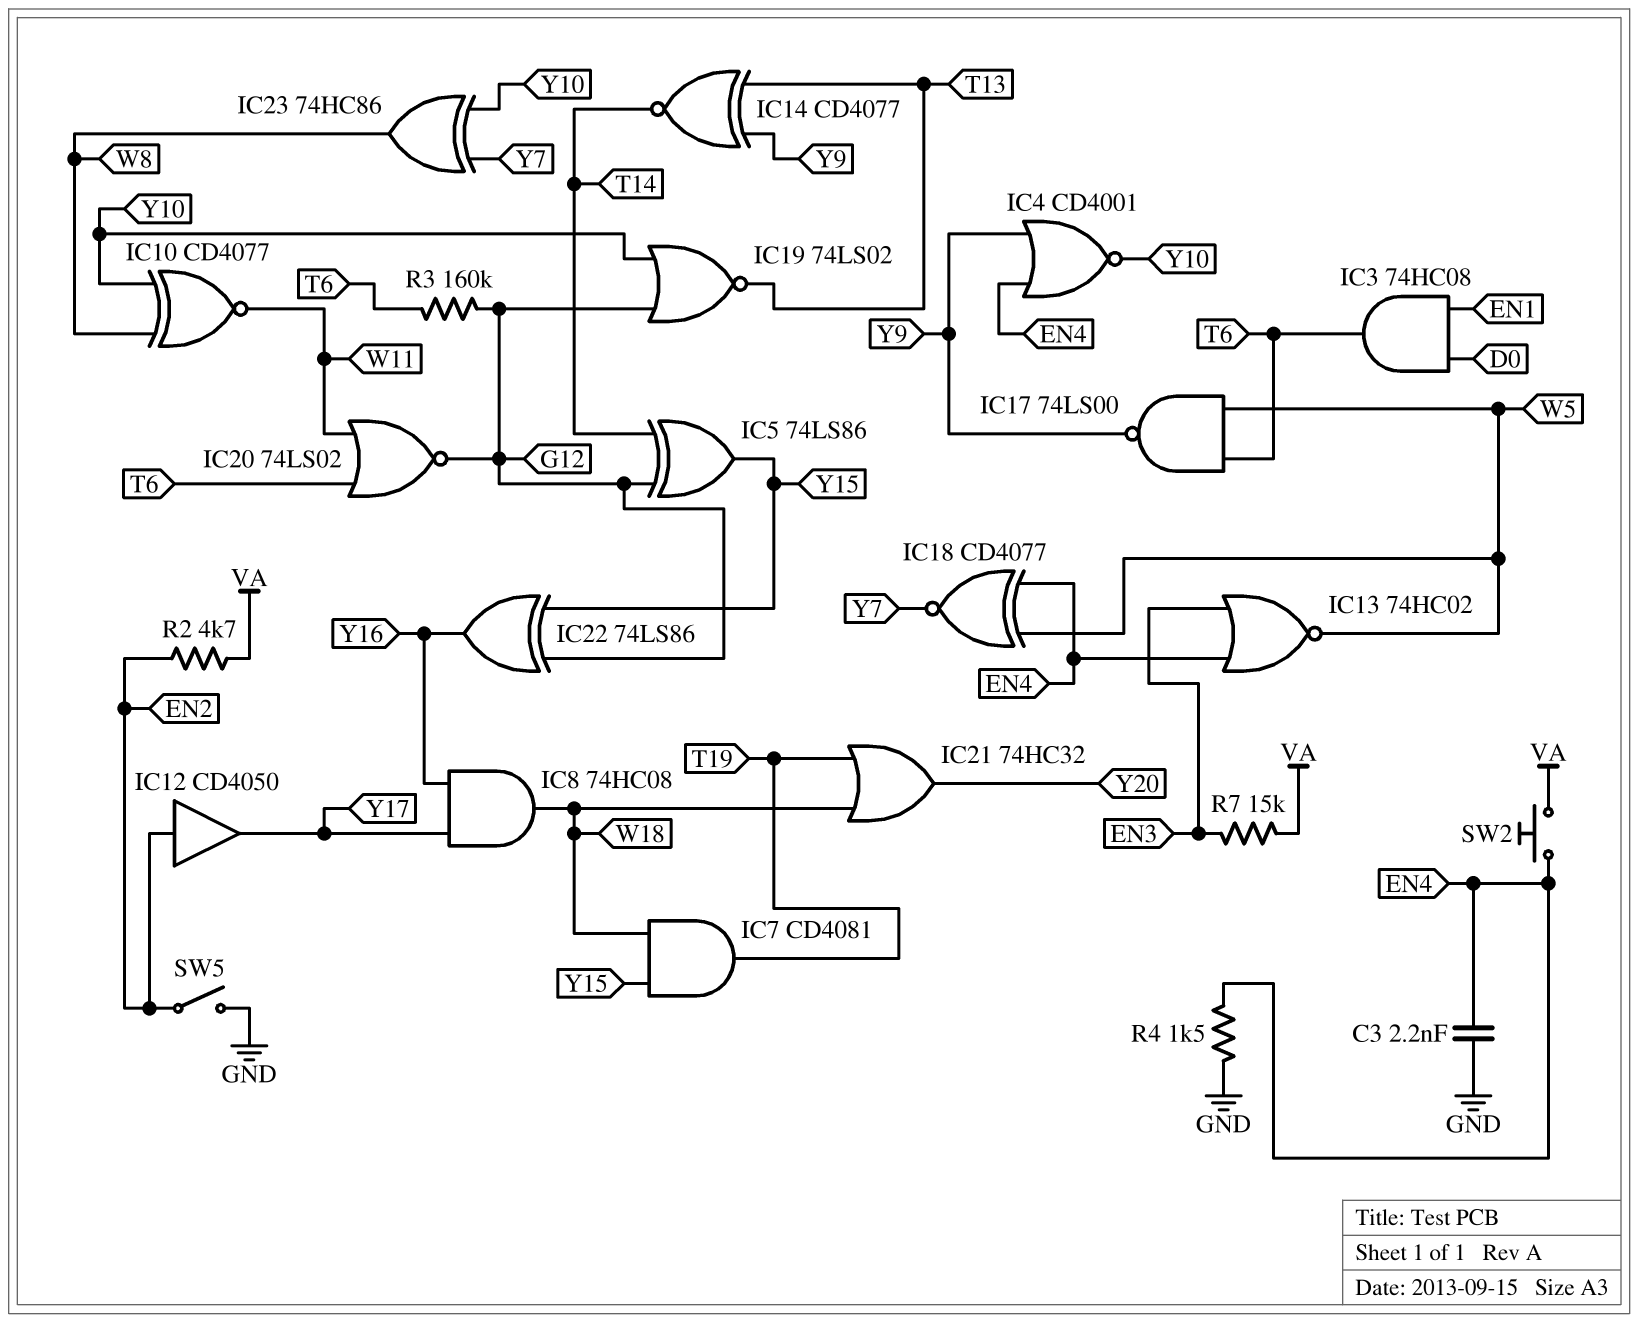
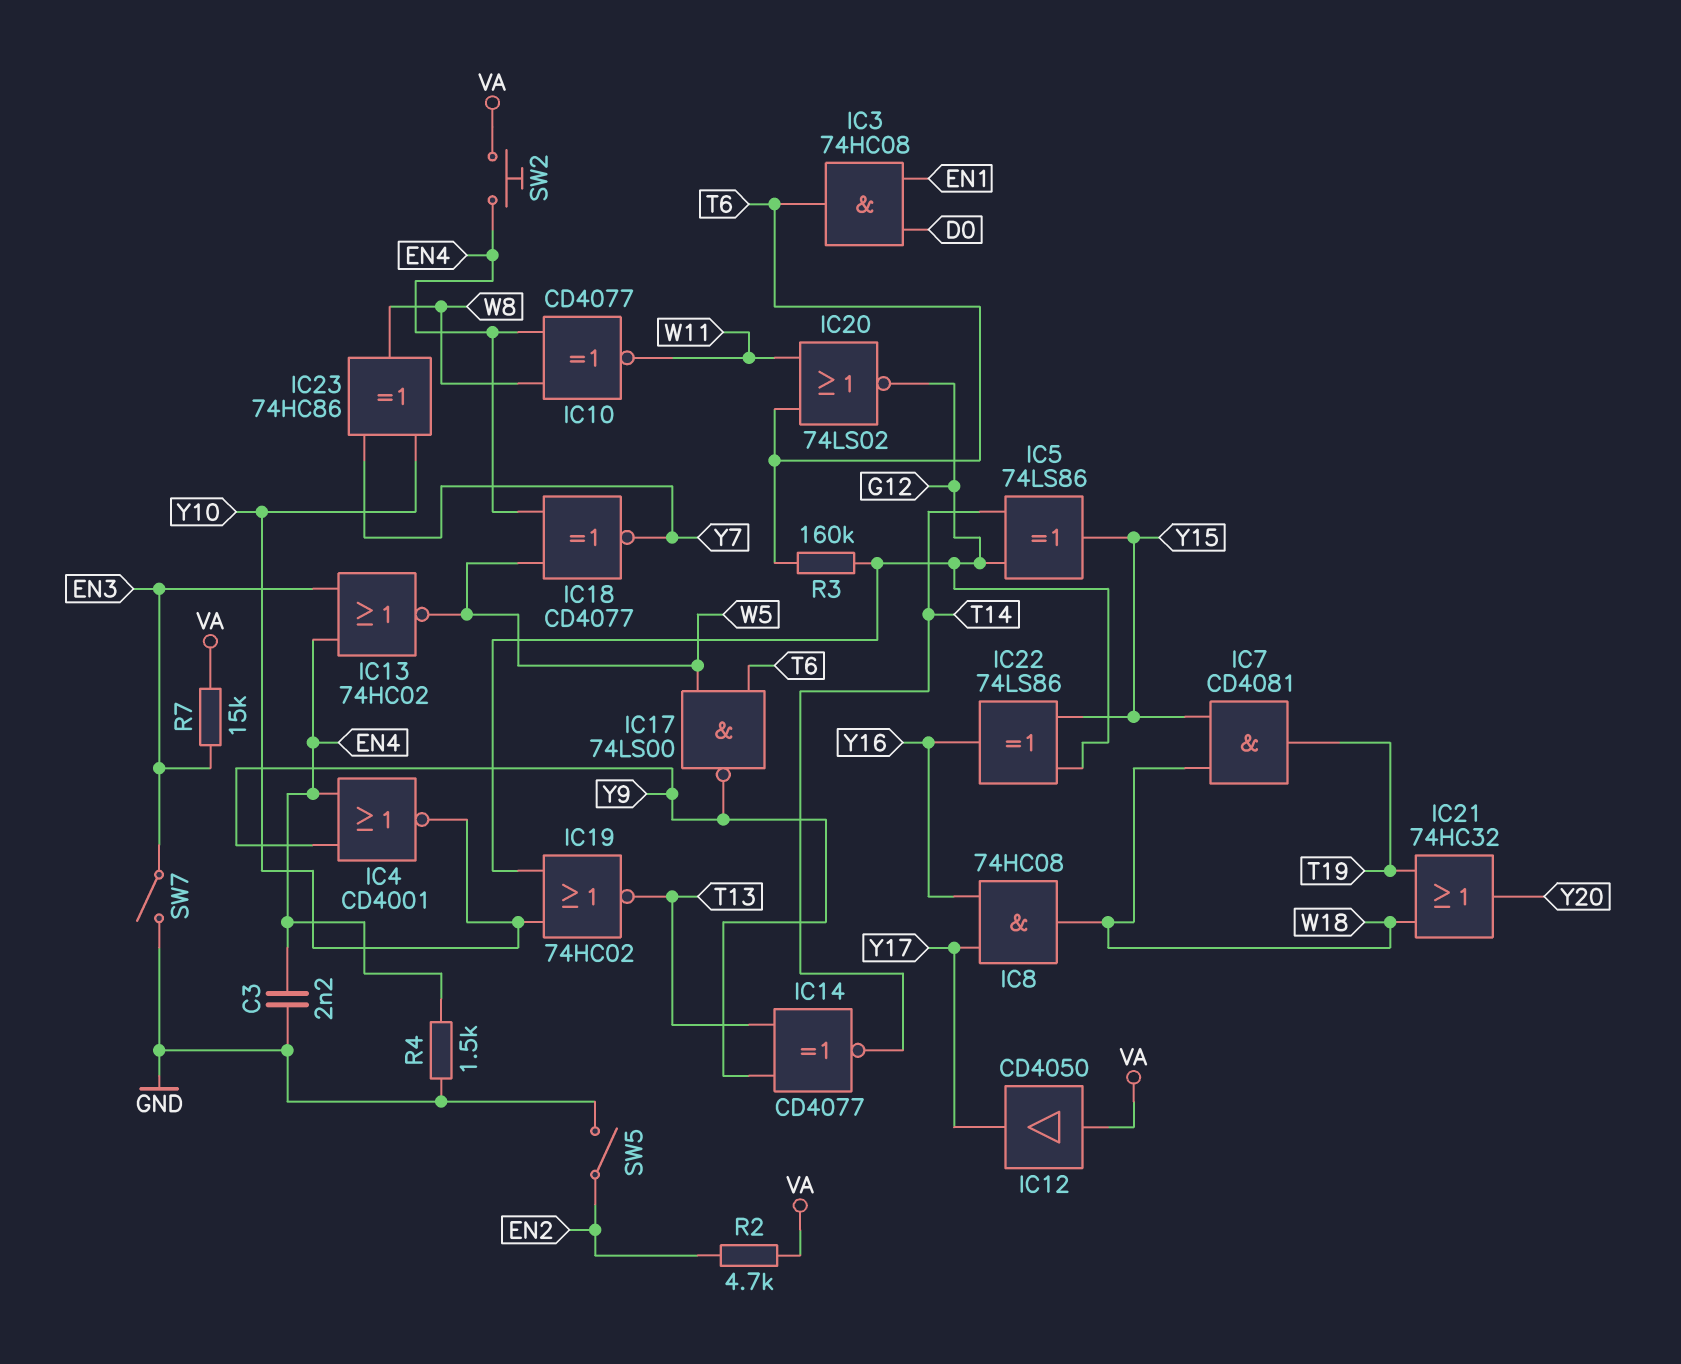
IC10: XNOR CD4077 (in W8, in Y10, out W11) -> XNOR CD4077 (in EN4, in W8, out W11)
IC12: buffer CD4050 (in EN2, out Y17) -> buffer CD4050 (in VA, out Y17)
IC19: NOR 74LS02 (in G12, in Y10, out T13) -> NOR 74HC02 (in G12, in Y10, out T13)
SW7: none -> switch (EN3, GND)

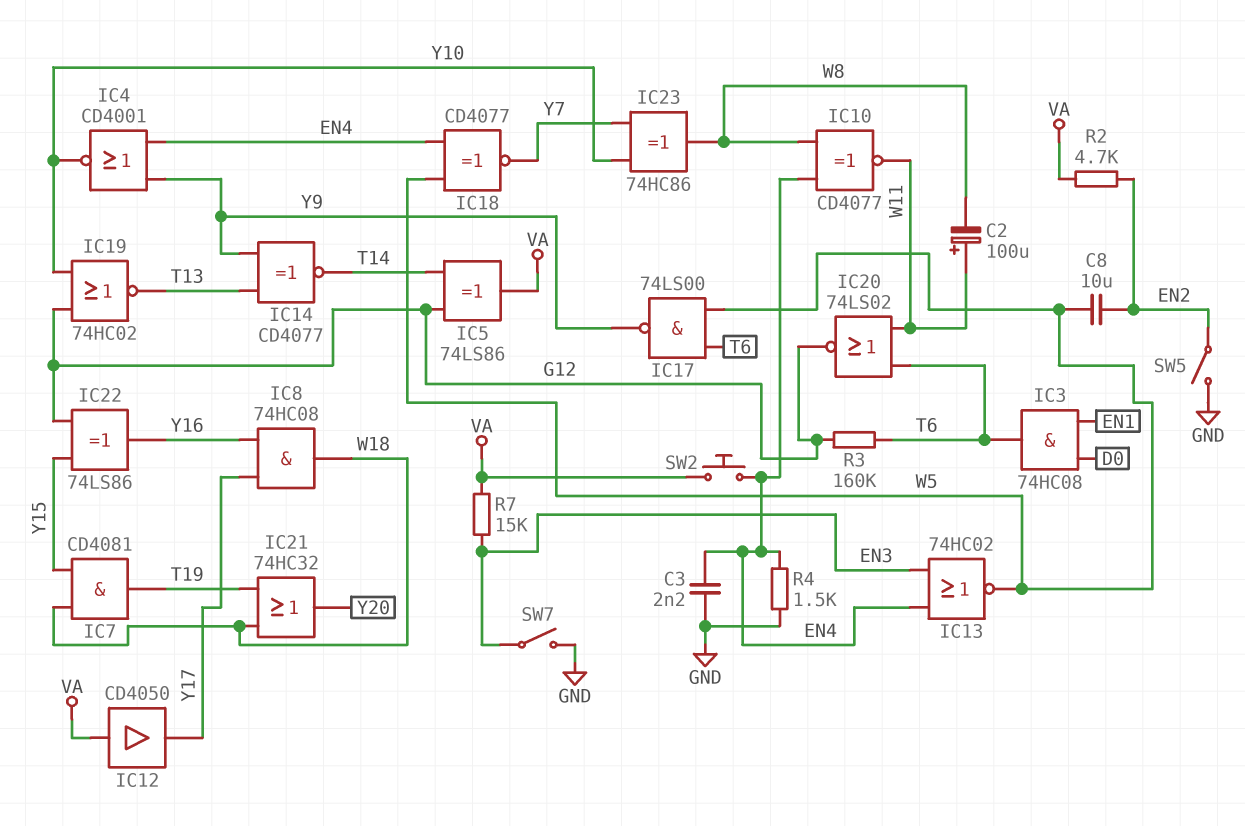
C2: none -> 100uF (plus W11, minus W8)
C8: none -> 10uF (EN2, W5)
IC5: XOR 74LS86 (in G12, in T14, out Y15) -> XOR 74LS86 (in G12, in T14, out VA)

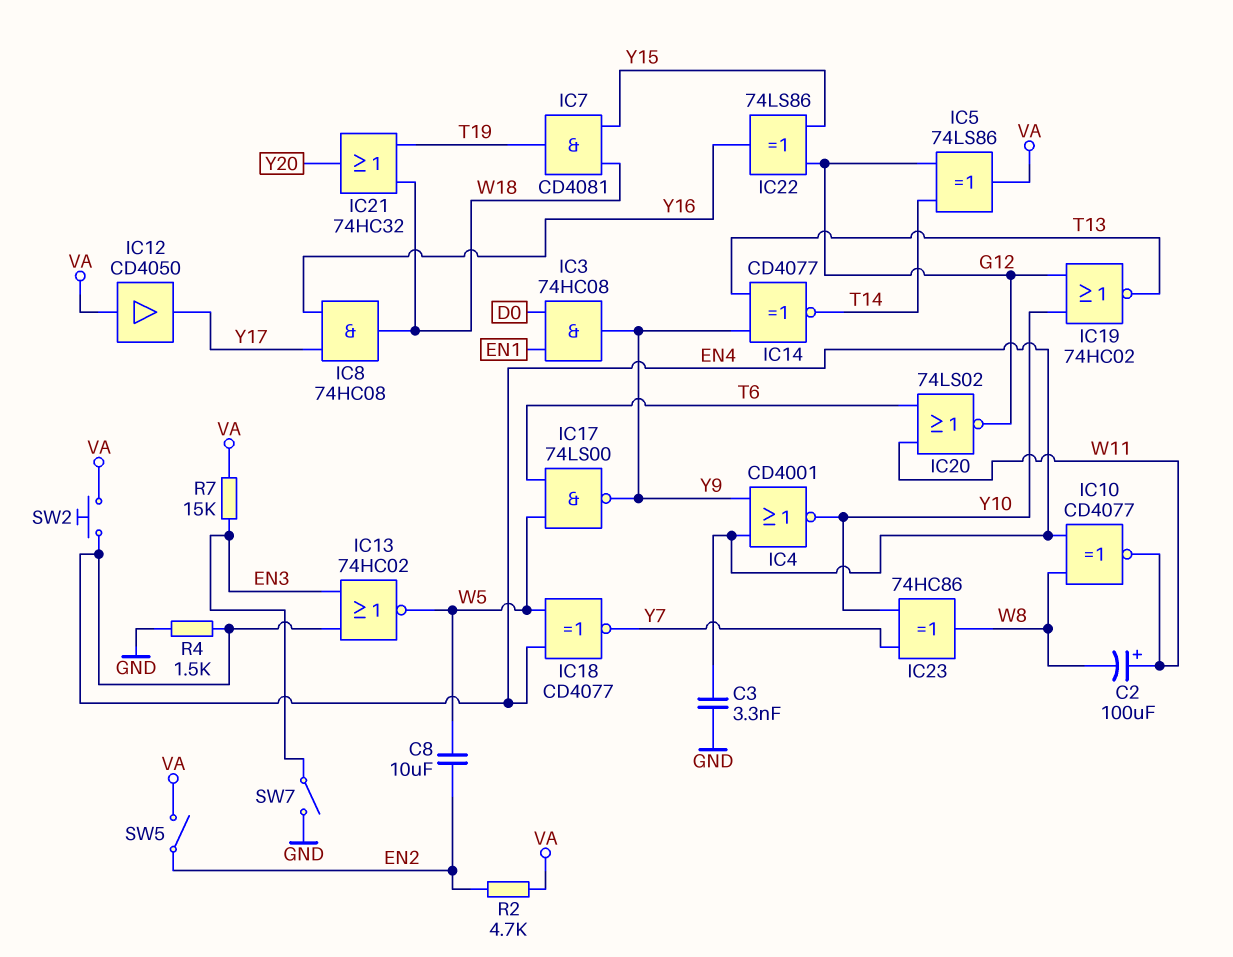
C3: 2.2nF (EN4, GND) -> 3.3nF (EN4, GND)
IC3: AND 74HC08 (in D0, in EN1, out T6) -> AND 74HC08 (in D0, in EN1, out Y9)
R3: 160k (G12, T6) -> none
SW5: switch (EN2, GND) -> switch (EN2, VA)

